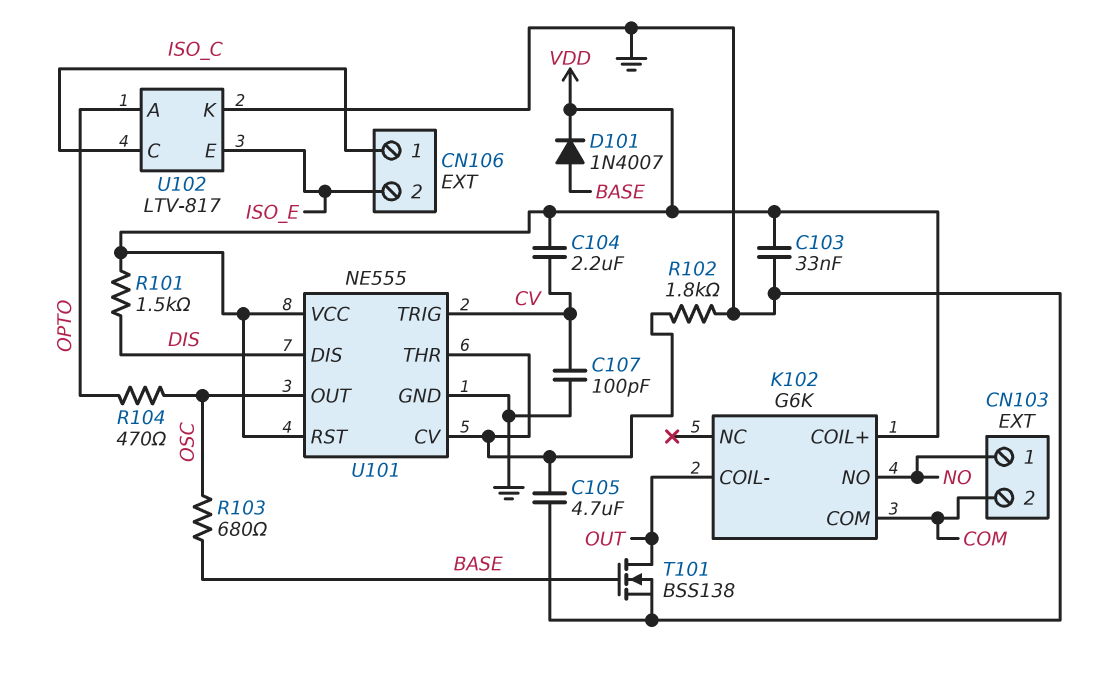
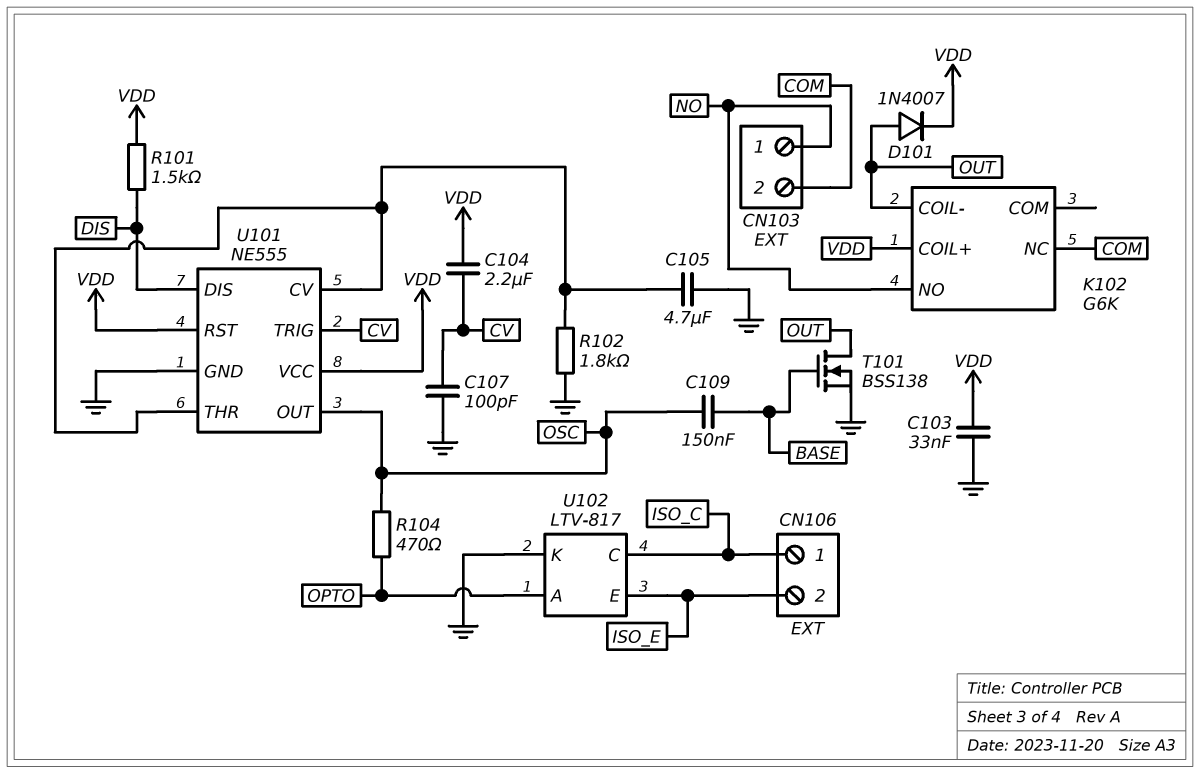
C109: none -> 150nF (BASE, OSC)
D101: diode 1N4007 (A BASE, K VDD) -> diode 1N4007 (A OUT, K VDD)
K102 pin COM: COM -> none
K102 pin NC: none -> COM
R103: 680 (BASE, OSC) -> none

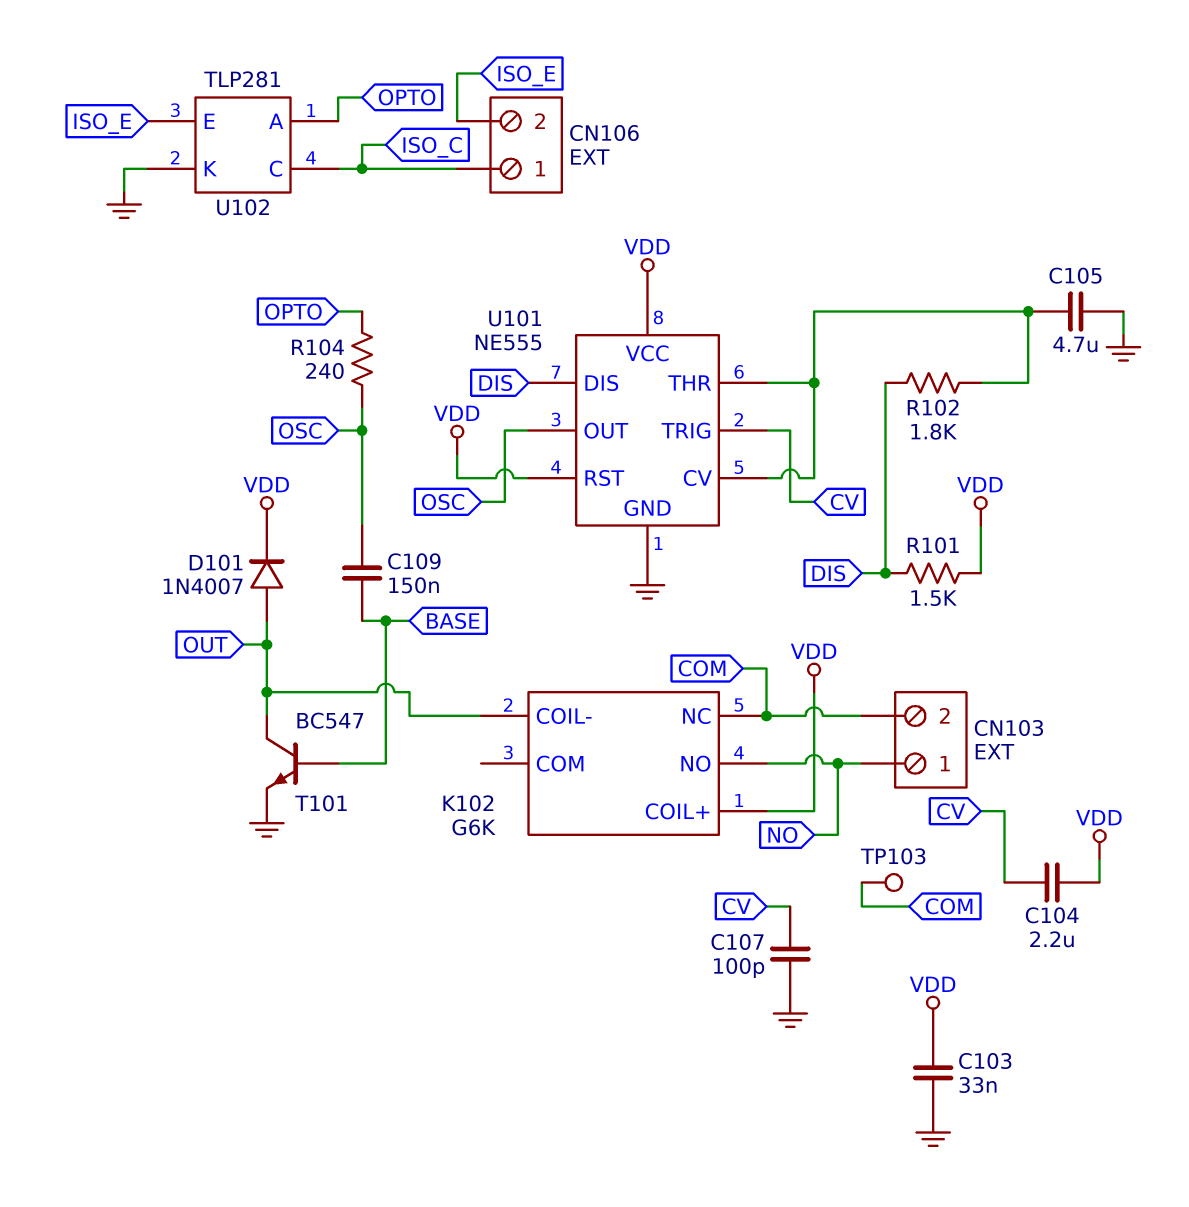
R102: 1.8k (GND, U101/CV) -> 1.8k (DIS, U101/CV)
R104: 470 (OPTO, OSC) -> 240 (OPTO, OSC)
T101: NMOS BSS138 (G BASE, D OUT, S GND) -> NPN BC547 (B BASE, C OUT, E GND)
TP103: none -> test point (COM)
U102: LTV-817 -> TLP281

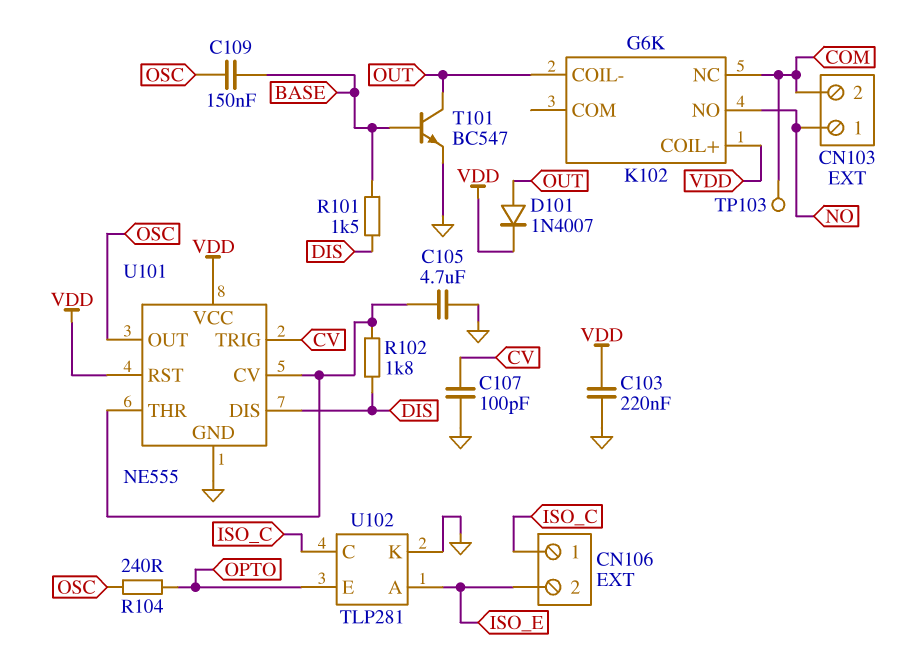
C103: 33nF (GND, VDD) -> 220nF (GND, VDD)
C104: 2.2uF (CV, VDD) -> none
R101: 1.5k (DIS, VDD) -> 1.5k (BASE, DIS)
U102 pin A: OPTO -> ISO_E
U102 pin E: ISO_E -> OPTO

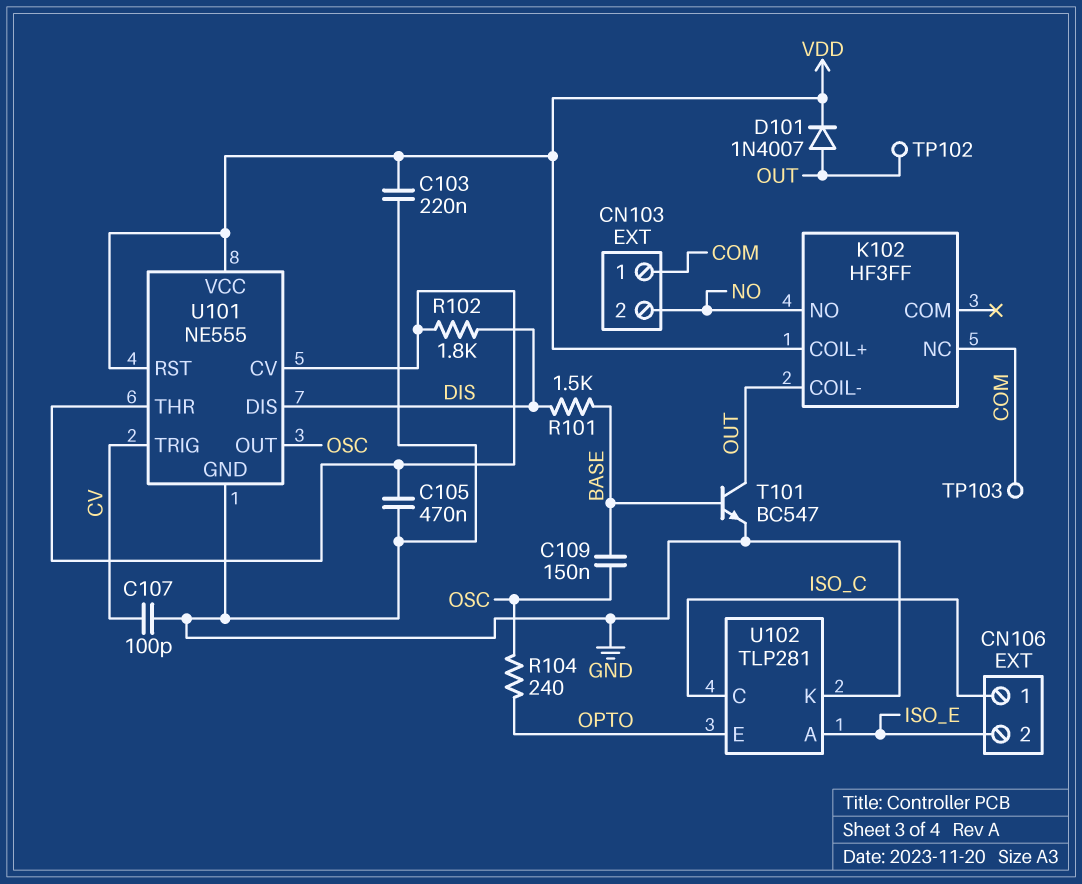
C105: 4.7uF (GND, U101/CV) -> 470nF (GND, U101/CV)
CN103 pin 1: NO -> COM
CN103 pin 2: COM -> NO
K102: G6K -> HF3FF
TP102: none -> test point (OUT)

